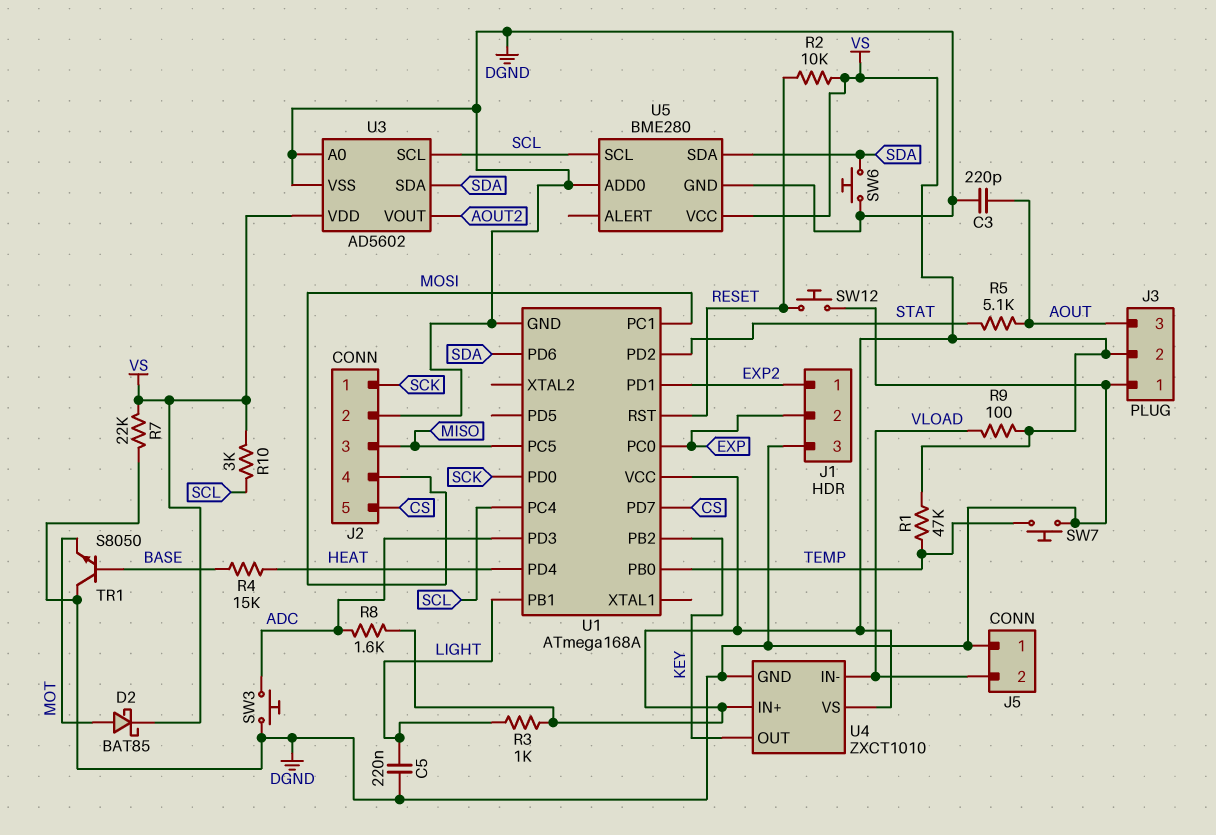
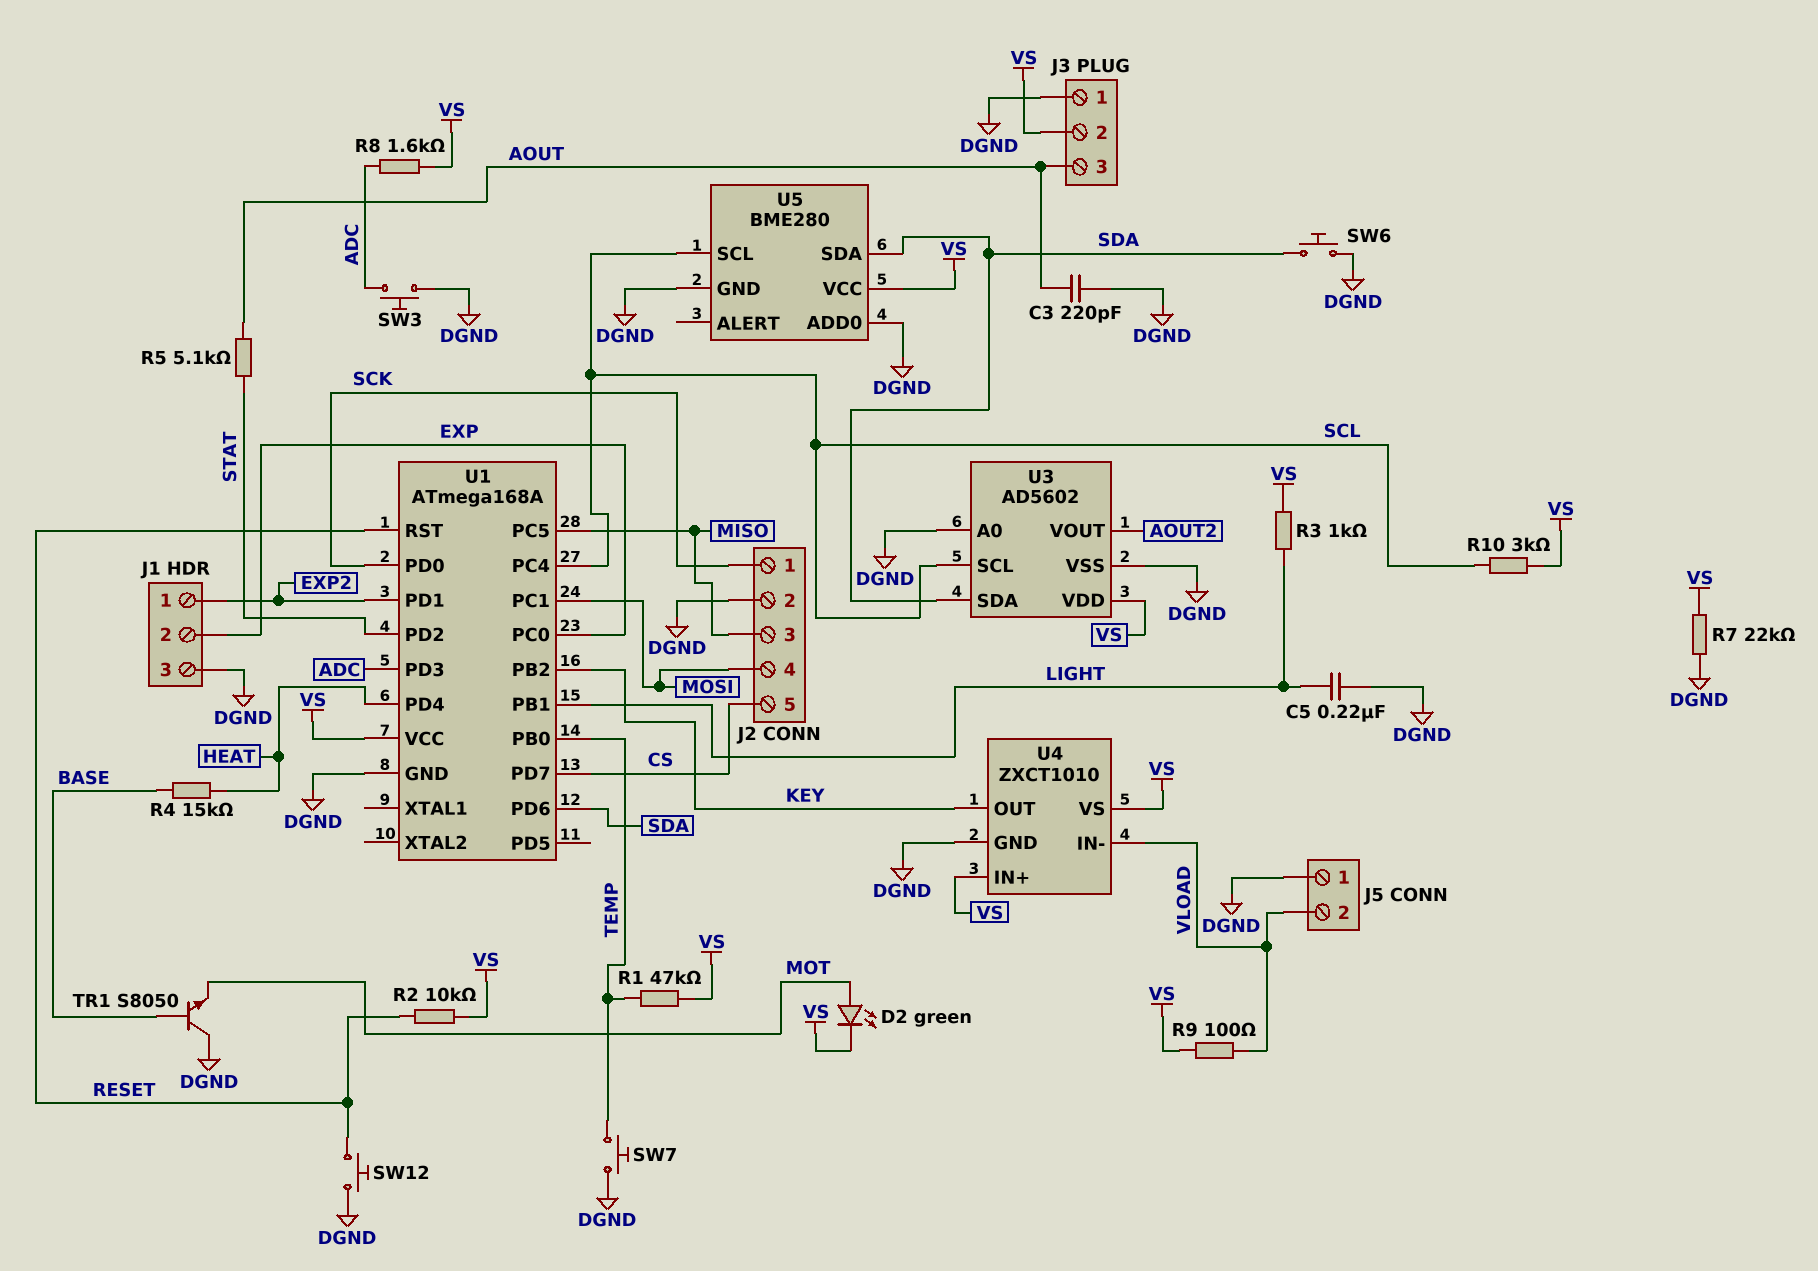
D2: schottky BAT85 (A MOT, K VS) -> LED green (A MOT, K VS)

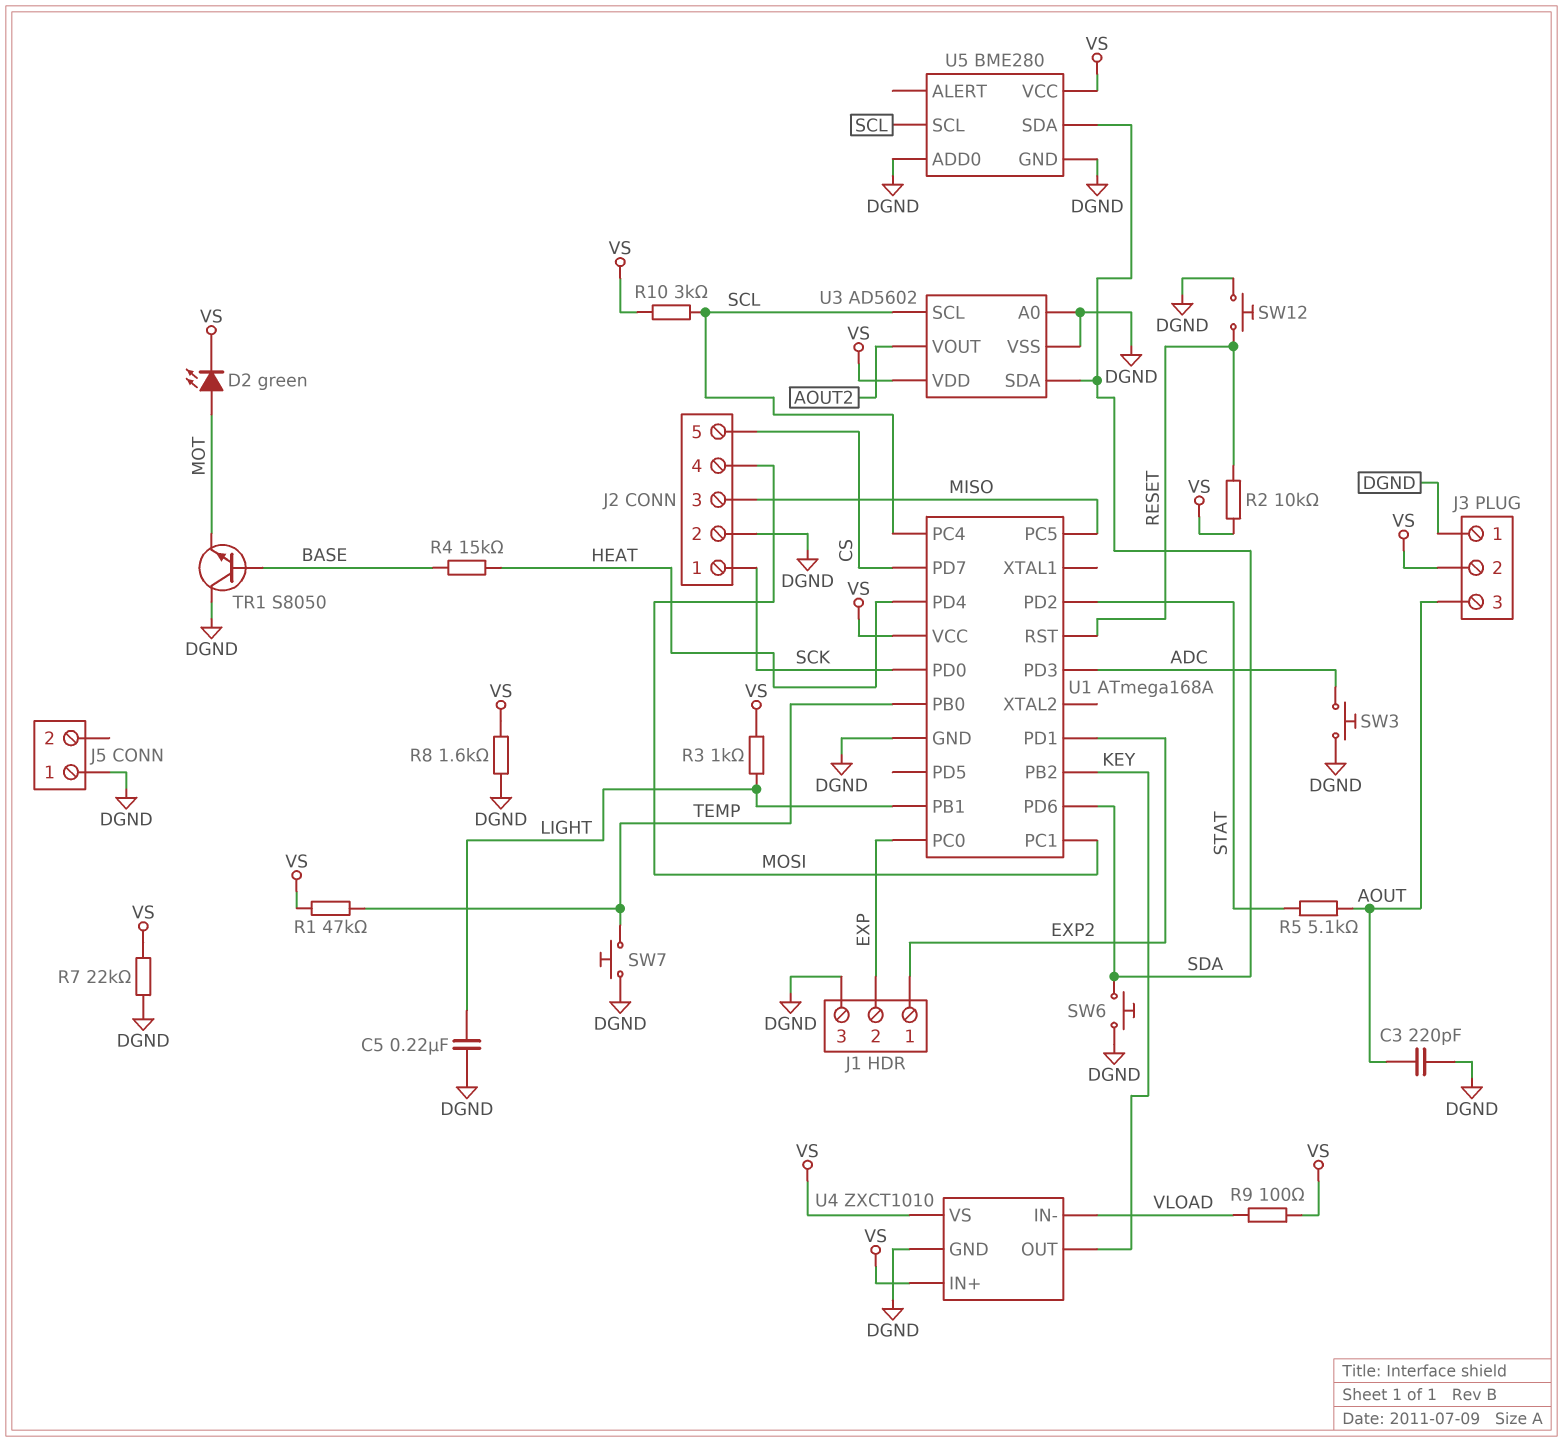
J5 pin 2: VLOAD -> none
R8: 1.6k (ADC, VS) -> 1.6k (DGND, VS)

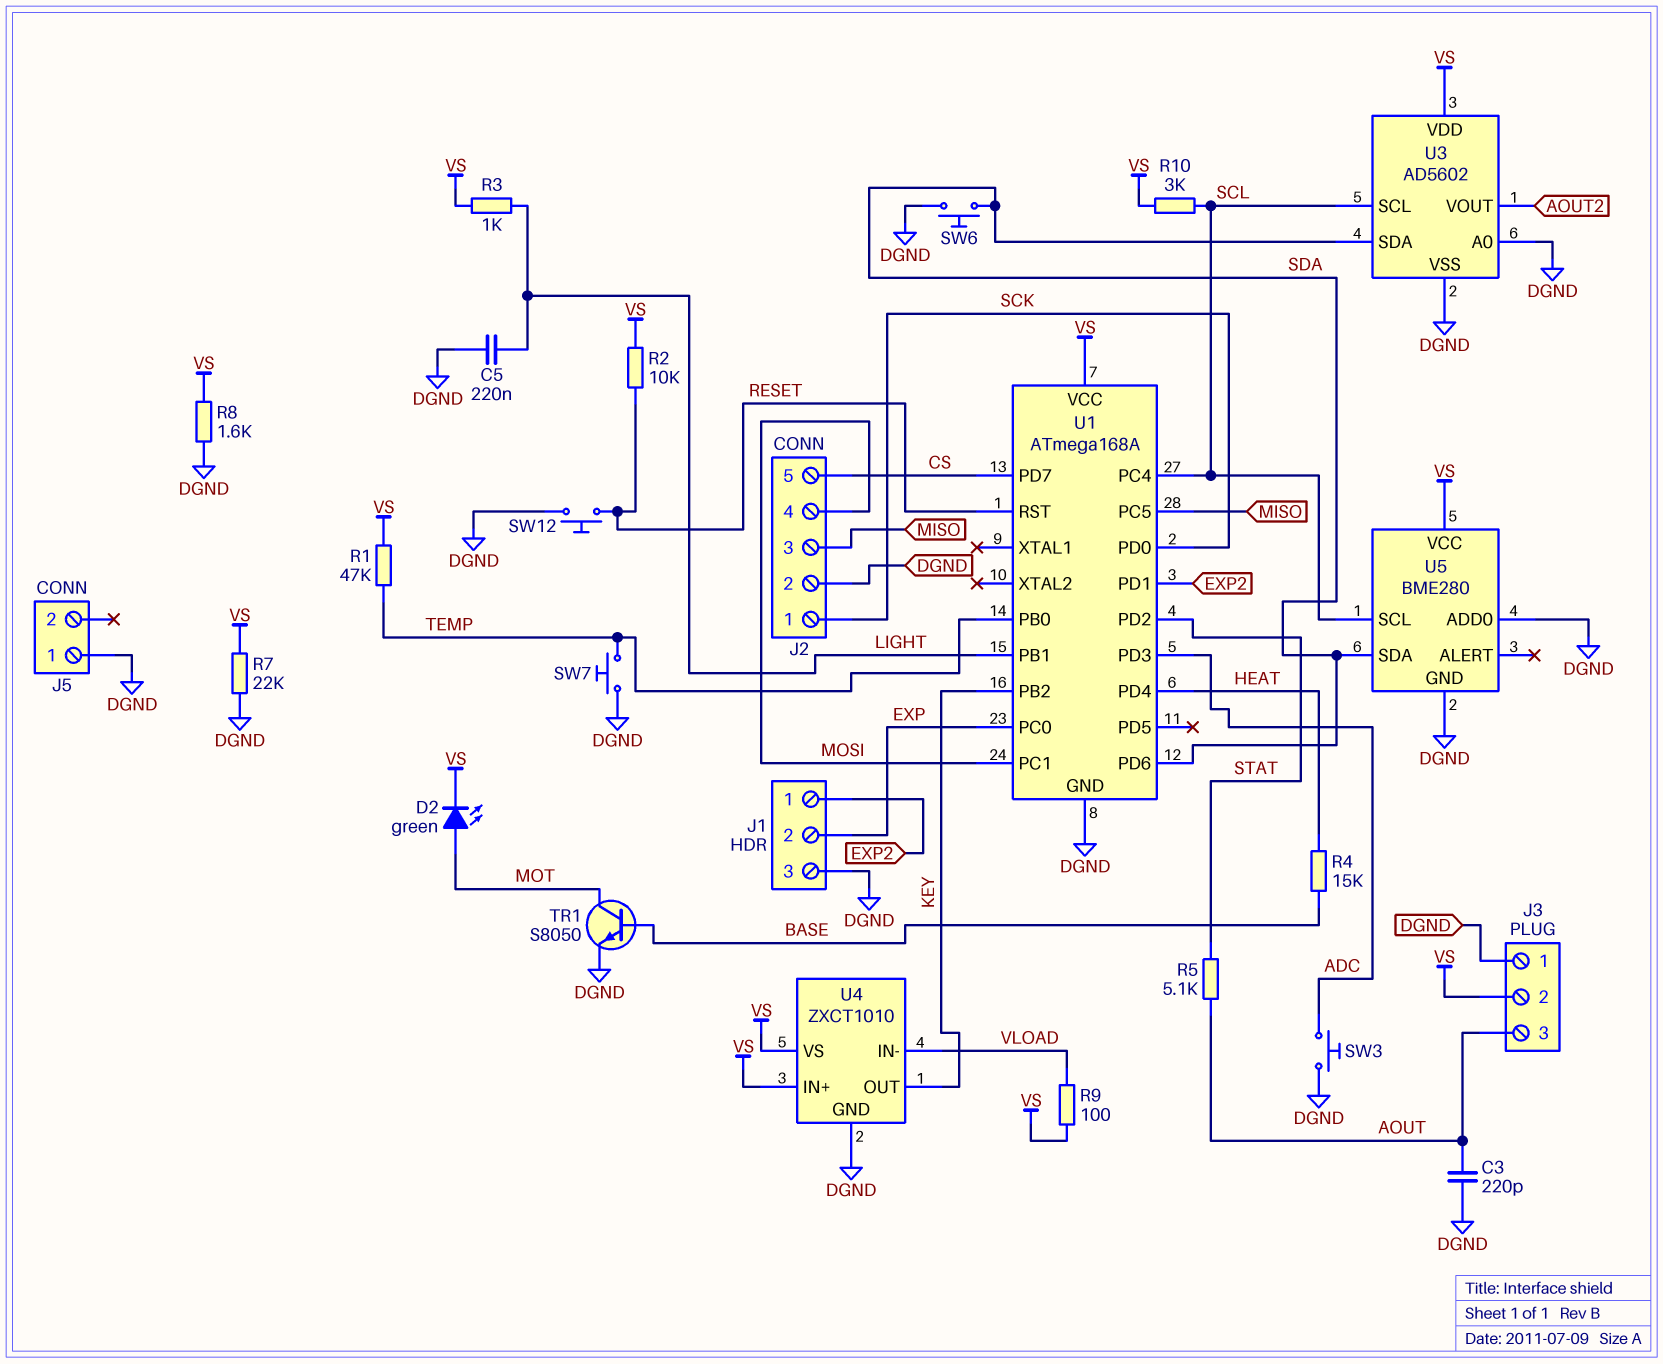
TR1: NPN S8050 (B BASE, C DGND, E MOT) -> NPN S8050 (B BASE, C MOT, E DGND)

